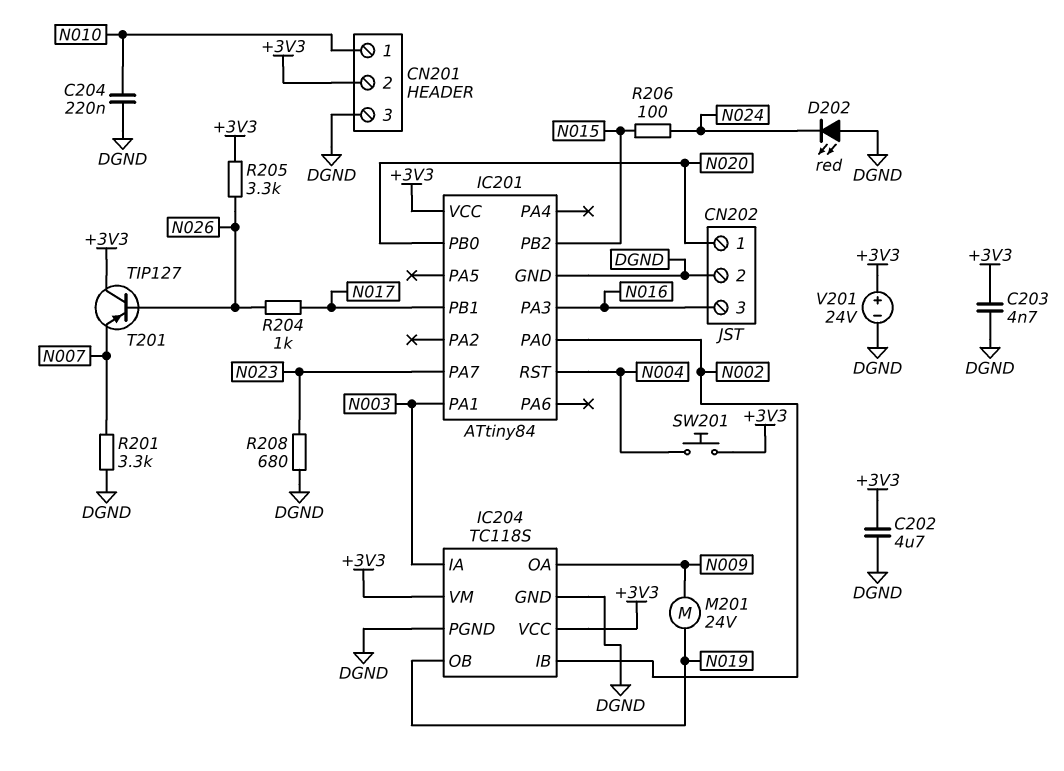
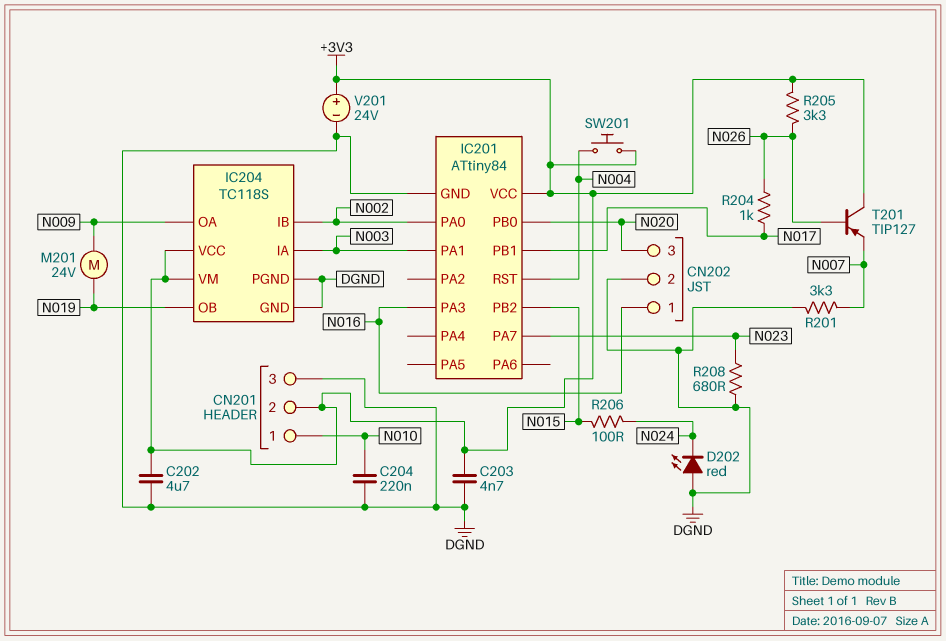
CN202 pin 1: N020 -> N016
CN202 pin 3: N016 -> N020

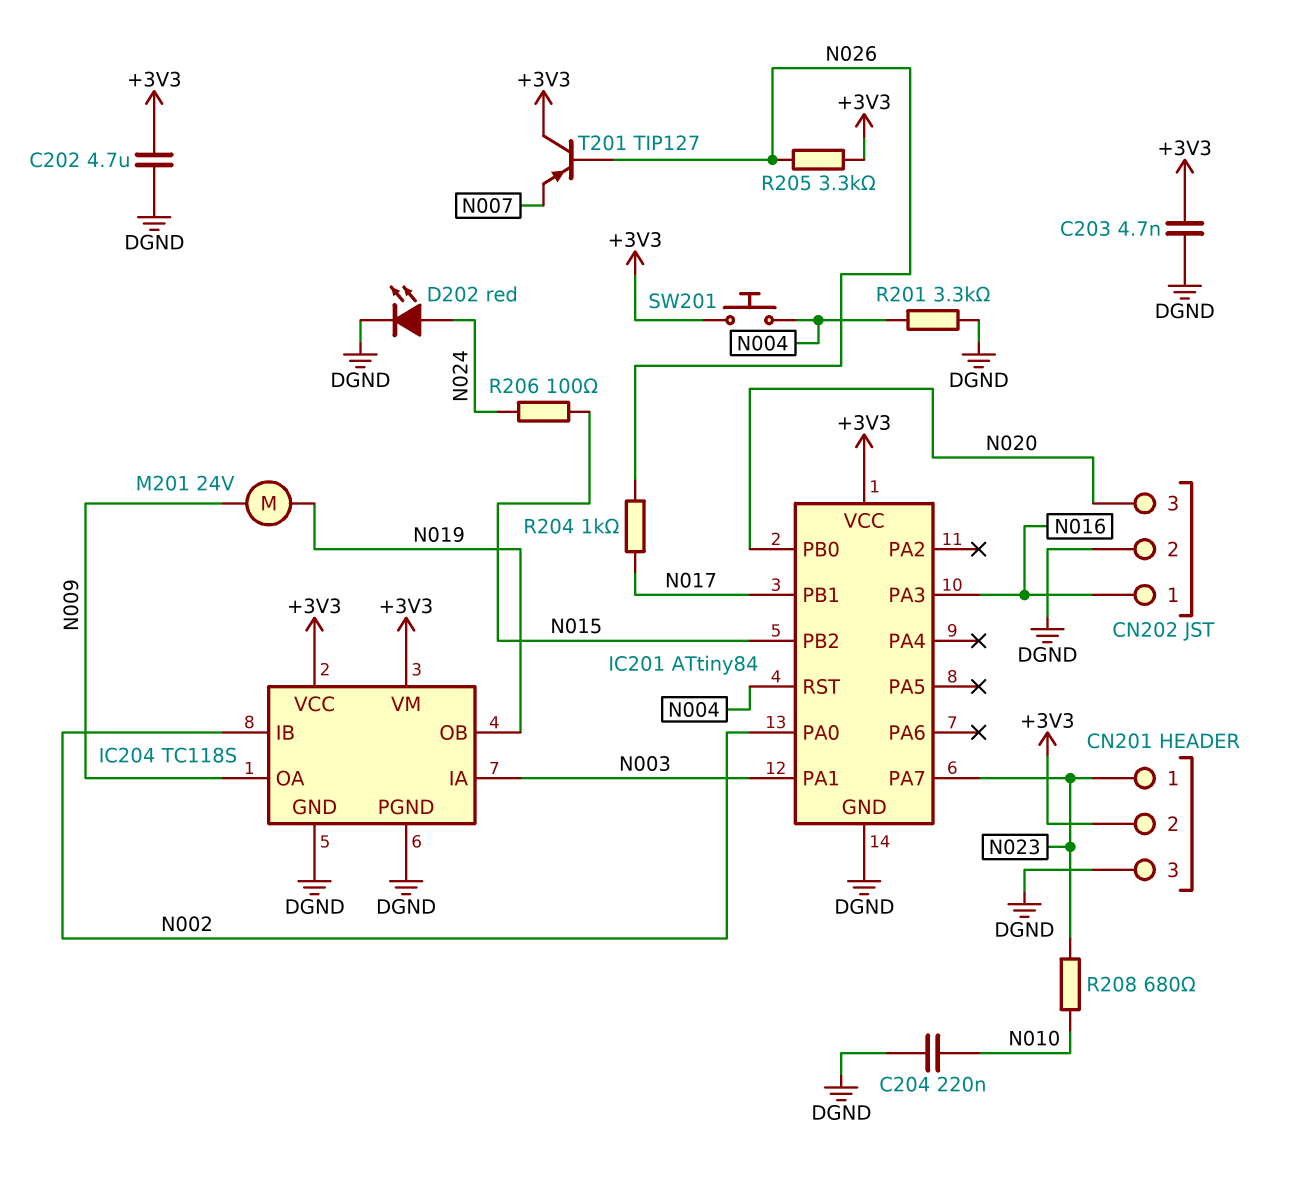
CN201 pin 1: N010 -> N023
D202: LED red (A DGND, K N024) -> LED red (A N024, K DGND)
R201: 3.3k (DGND, N007) -> 3.3k (DGND, N004)
R208: 680 (DGND, N023) -> 680 (N010, N023)
V201: 24V (plus +3V3, minus DGND) -> none

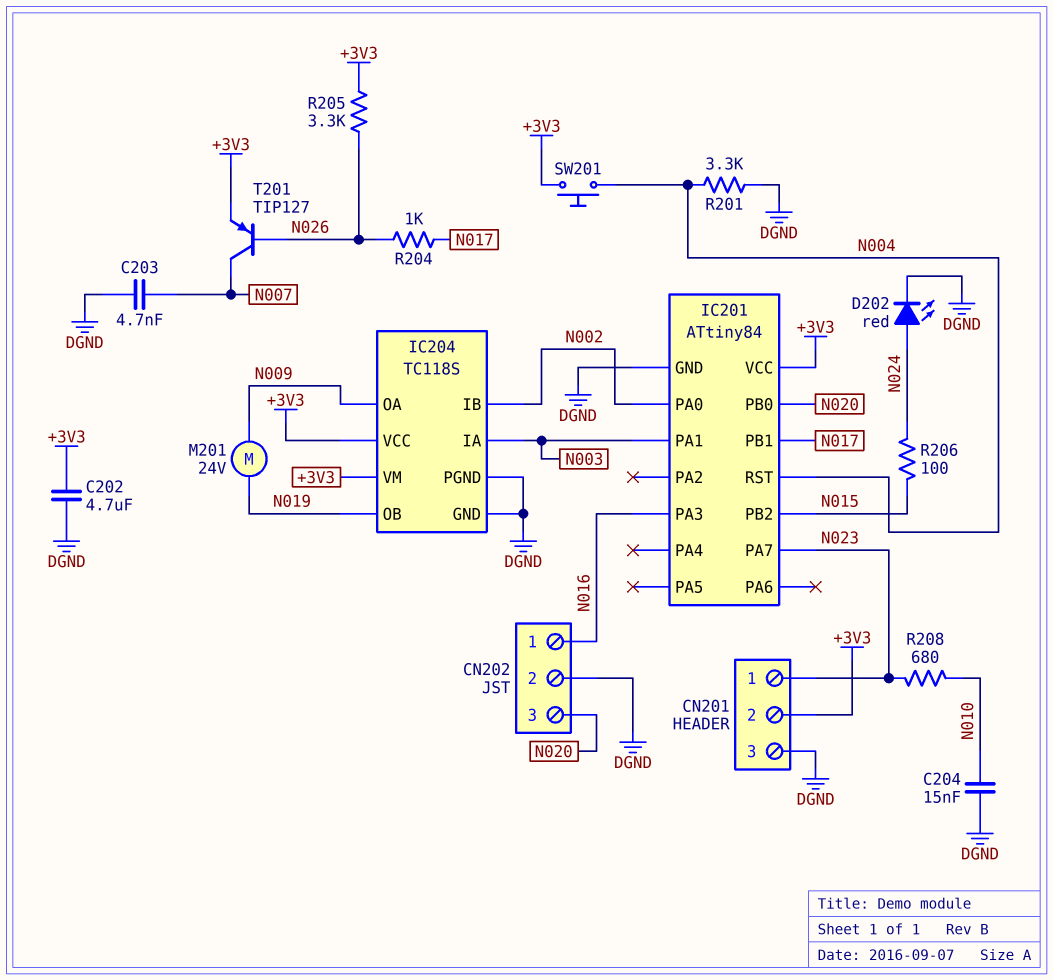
C203: 4.7nF (+3V3, DGND) -> 4.7nF (DGND, N007)
C204: 220nF (DGND, N010) -> 15nF (DGND, N010)
T201: PNP TIP127 (B N026, C +3V3, E N007) -> PNP TIP127 (B N026, C N007, E +3V3)

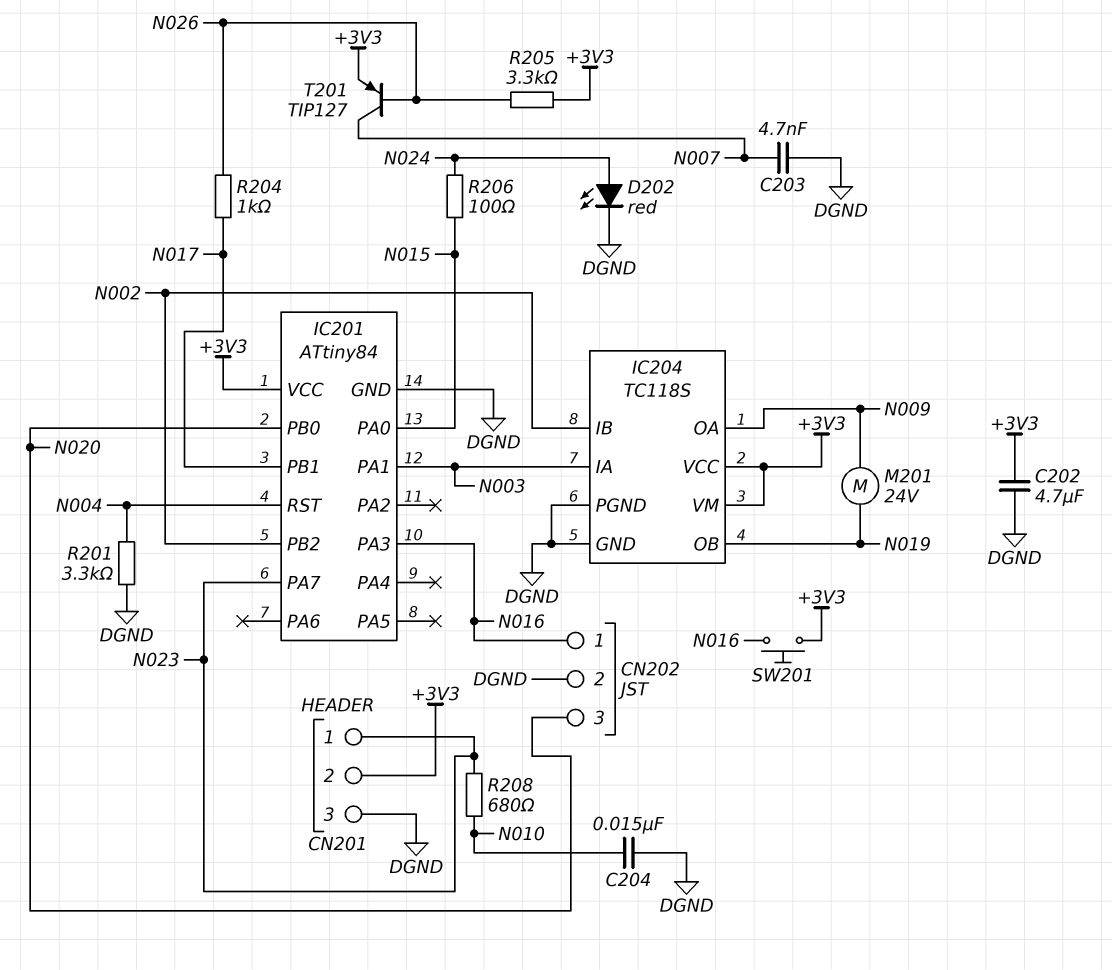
IC201 pin PA0: N002 -> N015
IC201 pin PB2: N015 -> N002
SW201: button (+3V3, N004) -> button (+3V3, N016)

